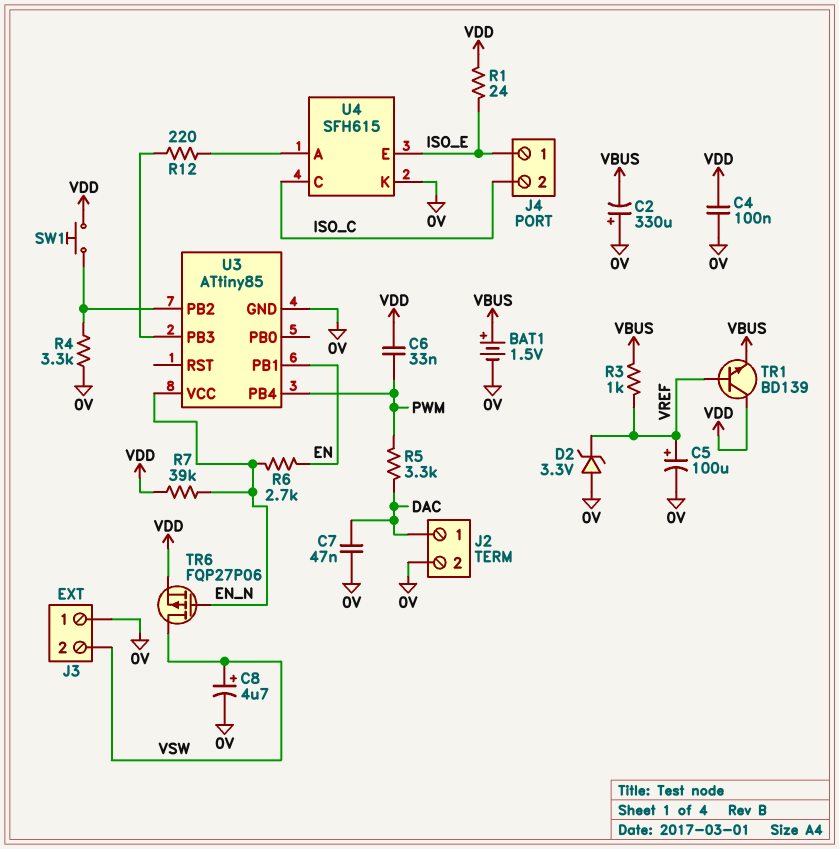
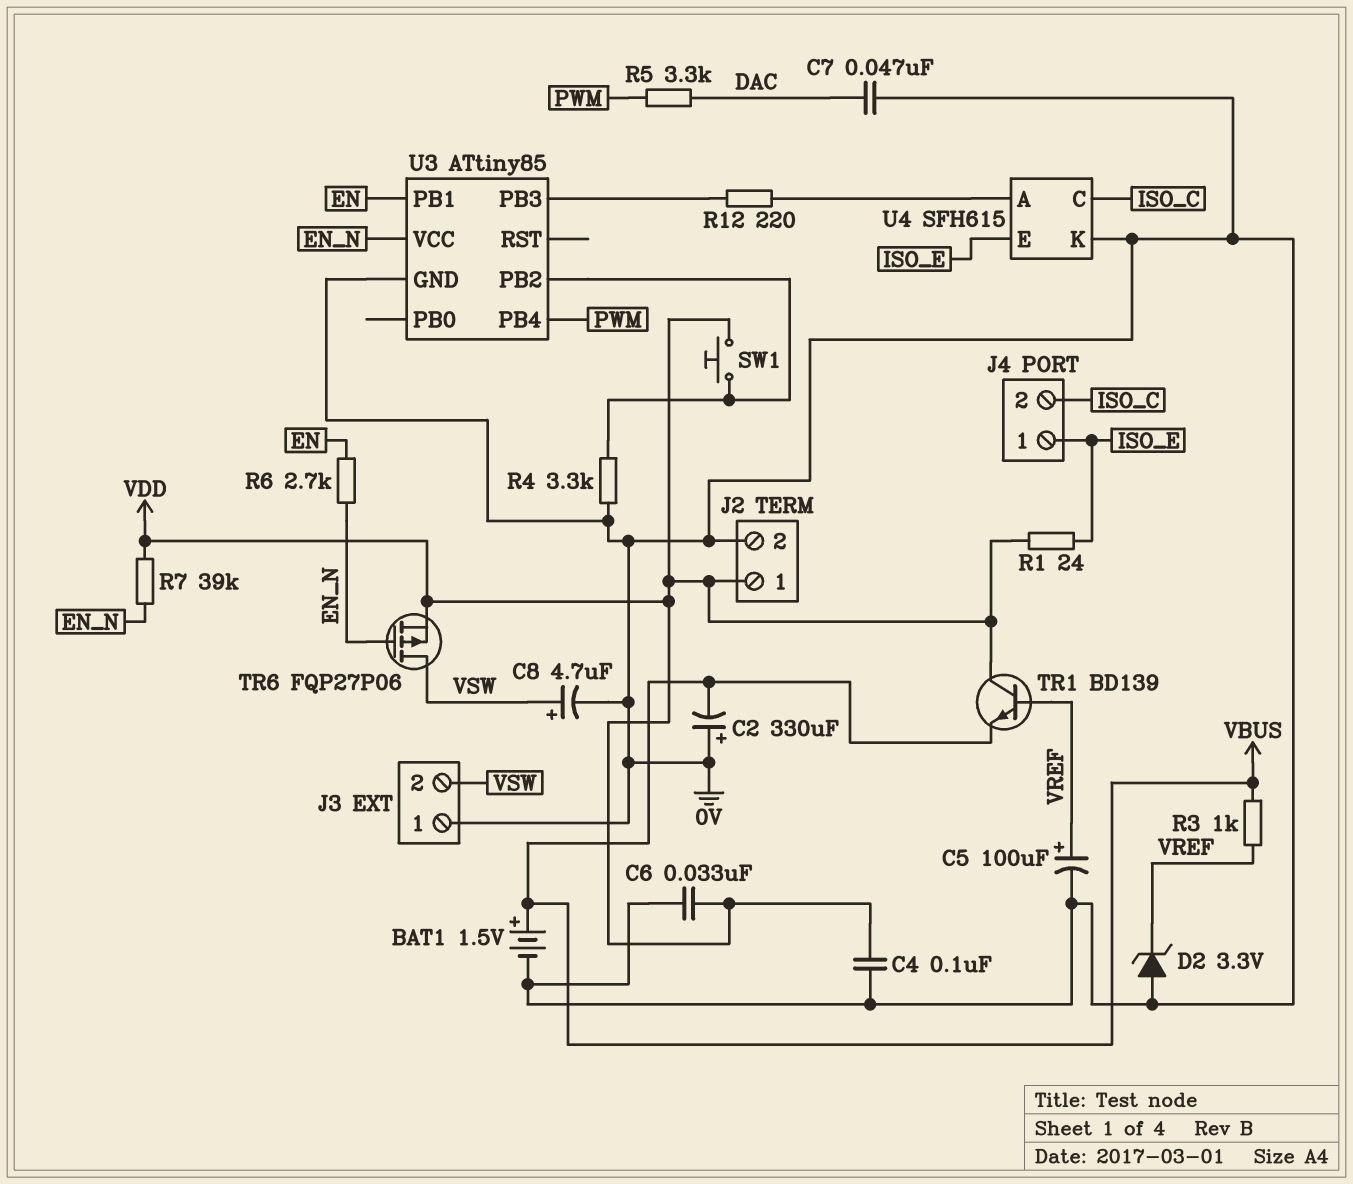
C6: 33nF (PWM, VDD) -> 33nF (0V, VDD)
J2 pin 1: DAC -> VDD

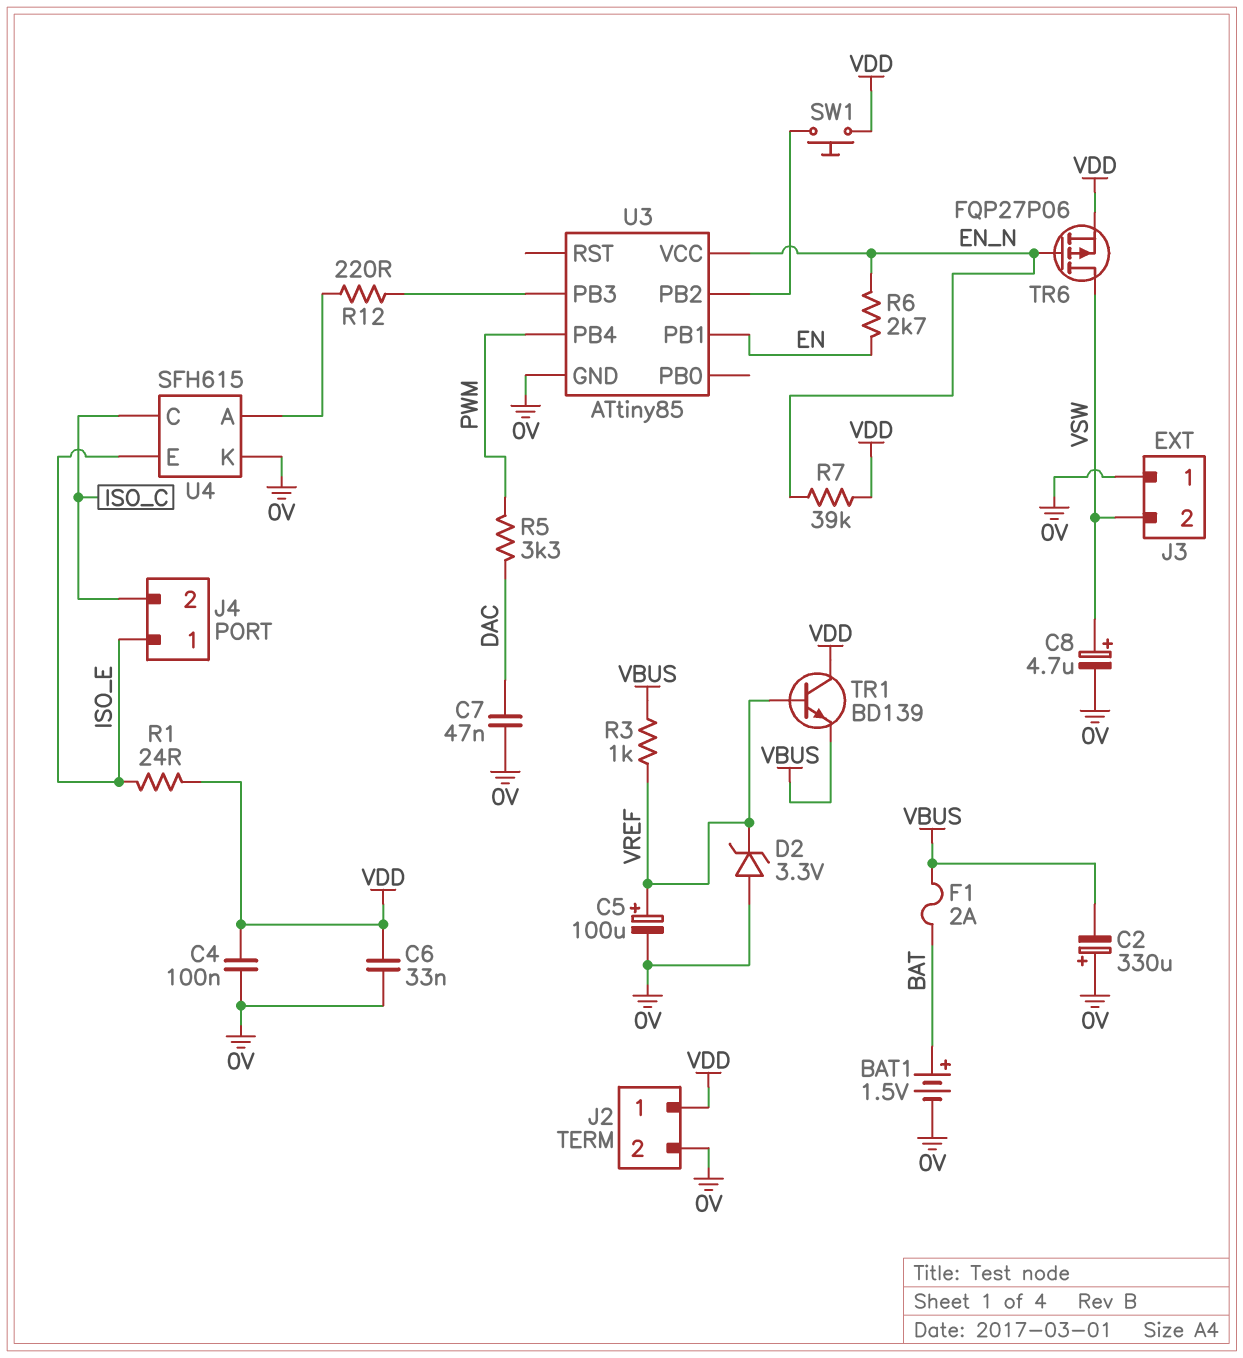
BAT1: 1.5V (plus VBUS, minus 0V) -> 1.5V (plus BAT, minus 0V)
F1: none -> 2A (BAT, VBUS)
R4: 3.3k (0V, U3/PB2) -> none

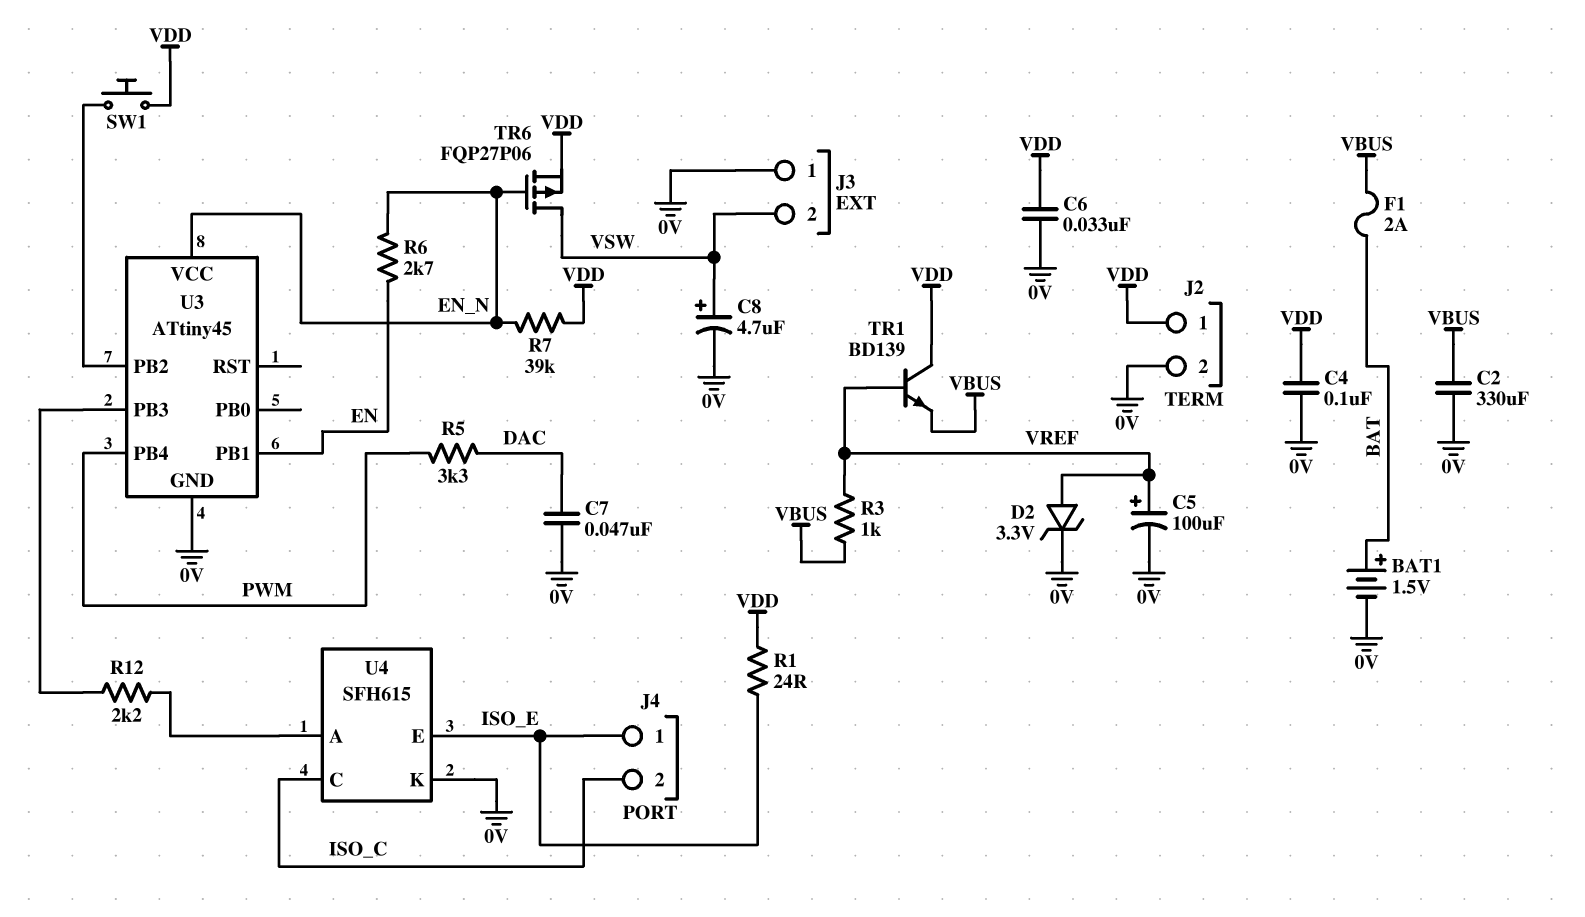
C2: 330uF (plus 0V, minus VBUS) -> 330uF (0V, VBUS)
D2: zener 3.3V (A 0V, K VREF) -> zener 3.3V (A VREF, K 0V)
R12: 220 (U3/PB3, U4/A) -> 2.2k (U3/PB3, U4/A)
U3: ATtiny85 -> ATtiny45

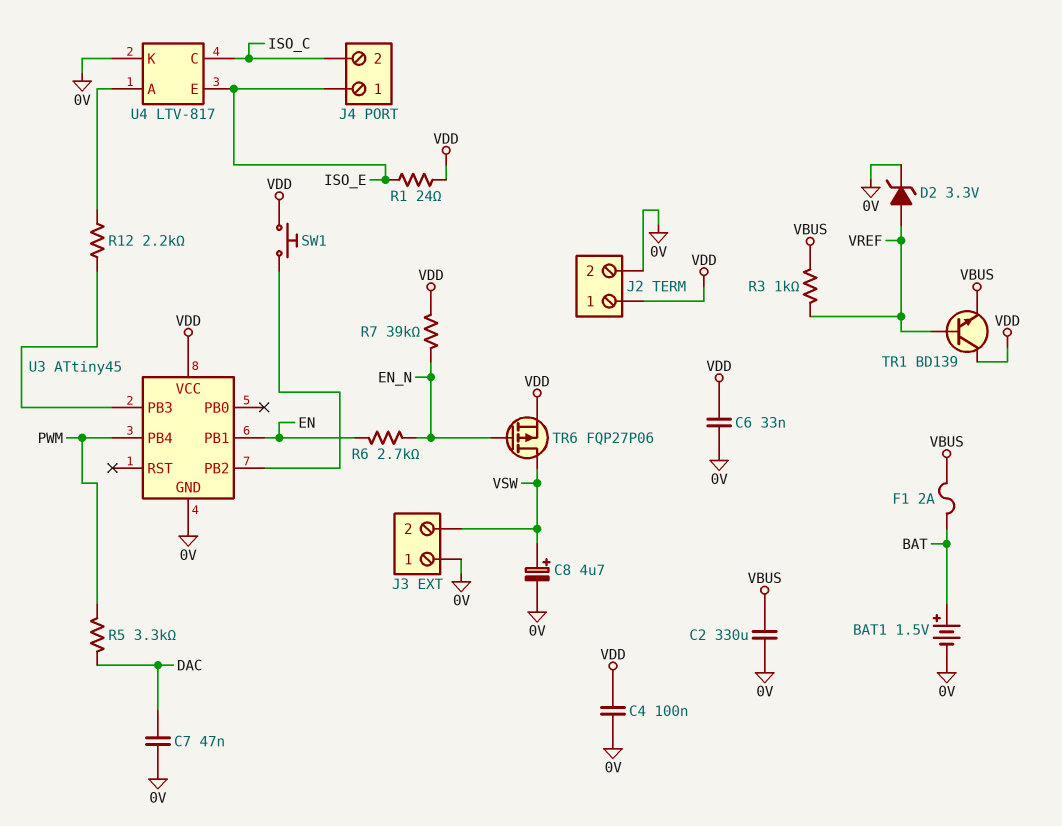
C5: 100uF (plus VREF, minus 0V) -> none
U3 pin VCC: EN_N -> VDD
U4: SFH615 -> LTV-817

